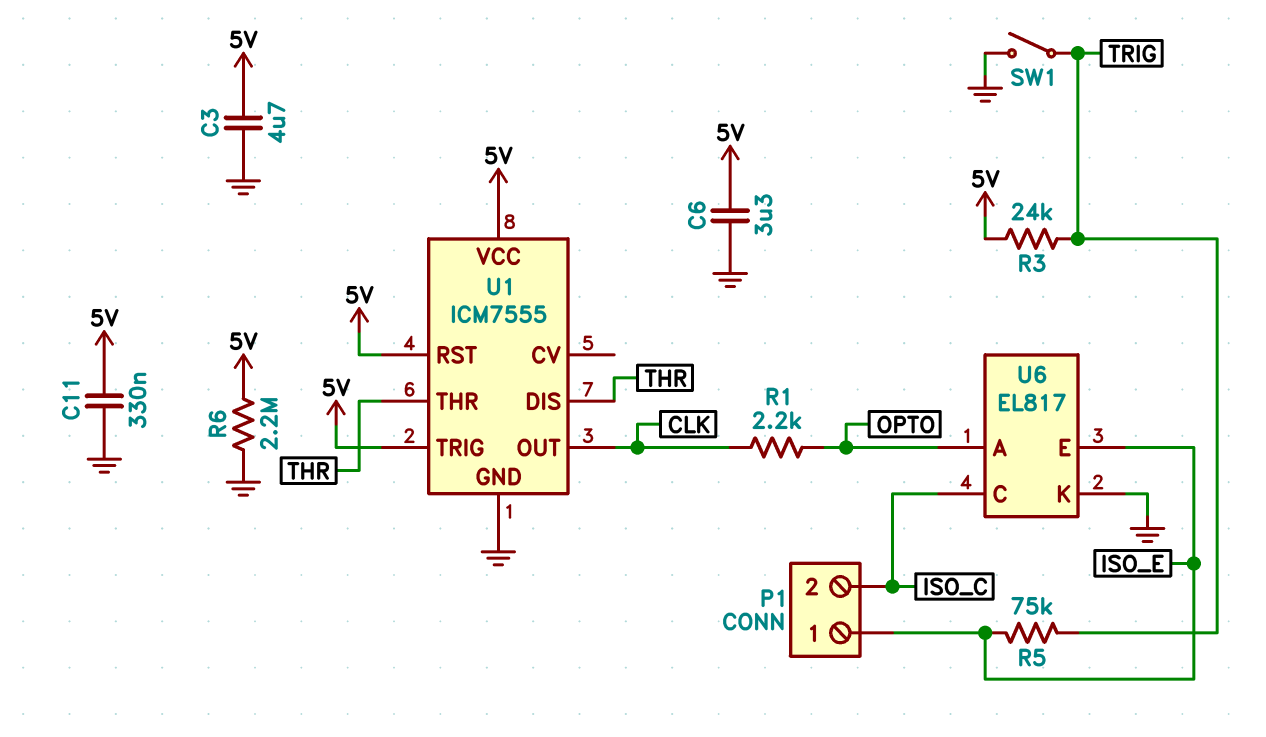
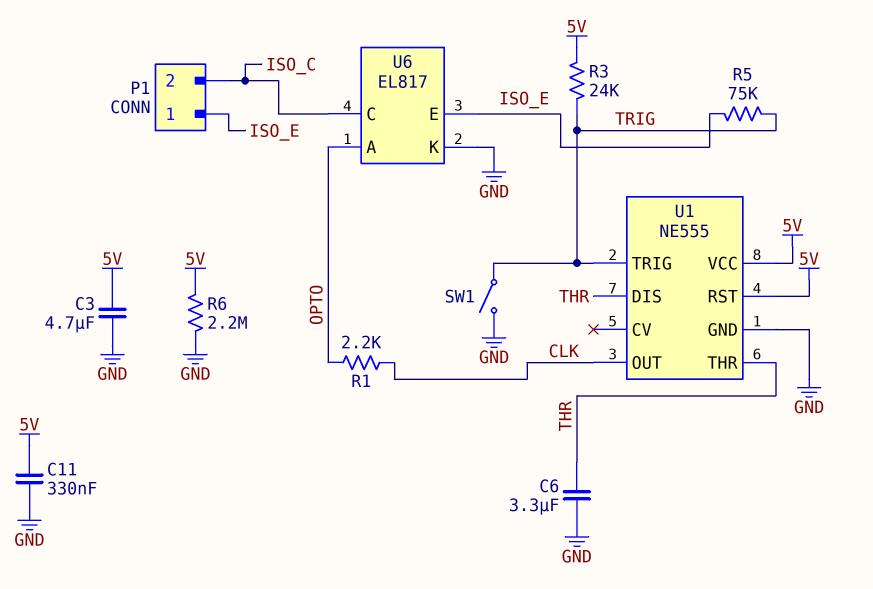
C6: 3.3uF (5V, GND) -> 3.3uF (GND, THR)
U1: ICM7555 -> NE555
U1 pin TRIG: 5V -> TRIG

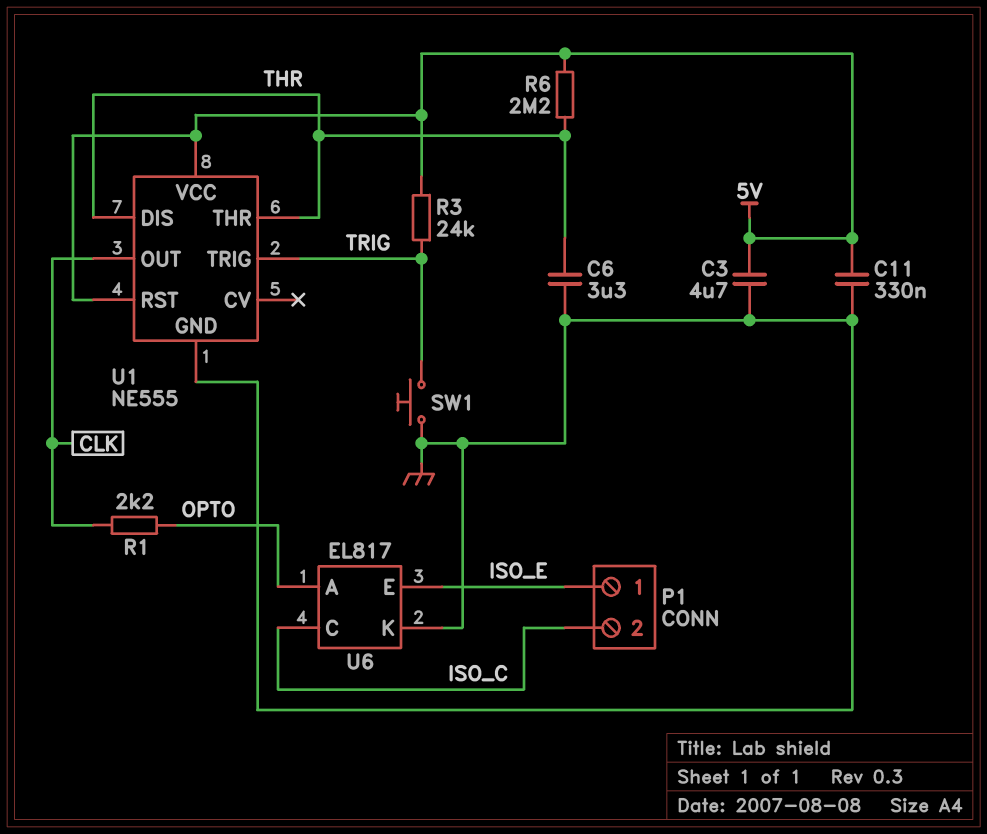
R5: 75k (ISO_E, TRIG) -> none
R6: 2.2M (5V, GND) -> 2.2M (5V, THR)
SW1: switch (GND, TRIG) -> button (GND, TRIG)

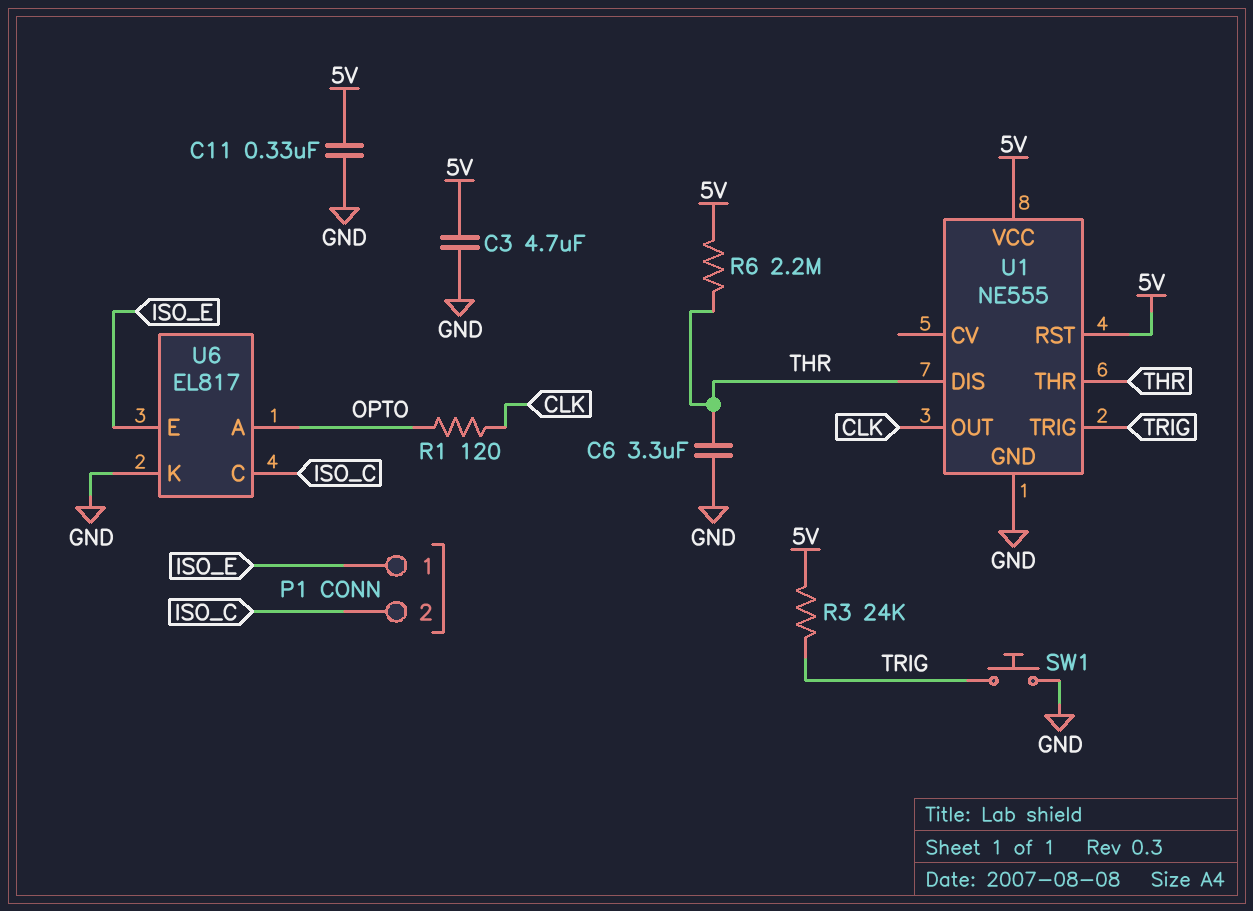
R1: 2.2k (CLK, OPTO) -> 120 (CLK, OPTO)

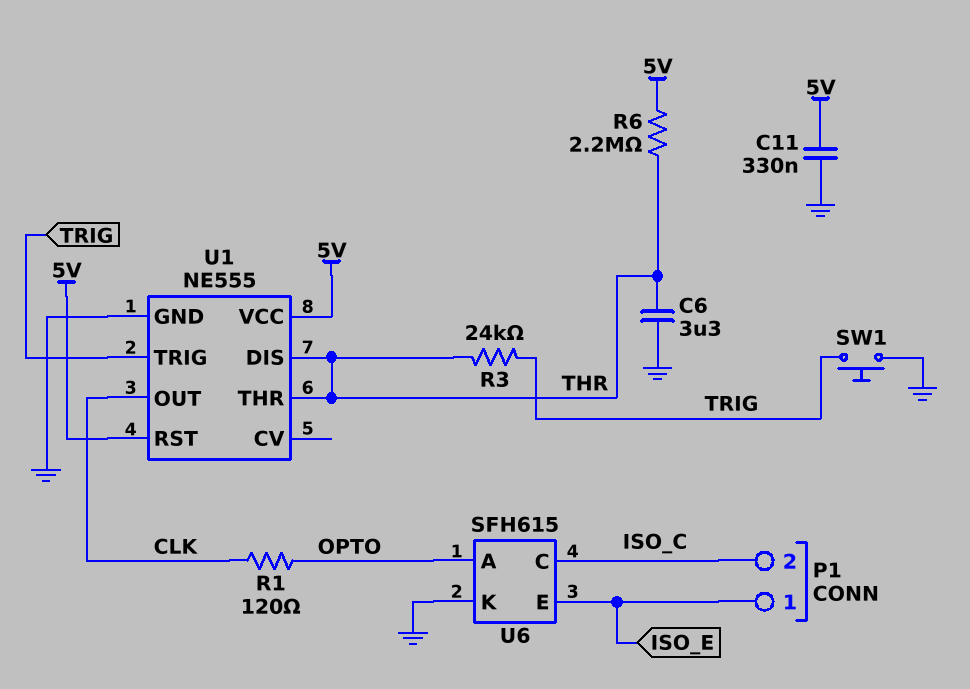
C3: 4.7uF (5V, GND) -> none
R3: 24k (5V, TRIG) -> 24k (THR, TRIG)
U6: EL817 -> SFH615

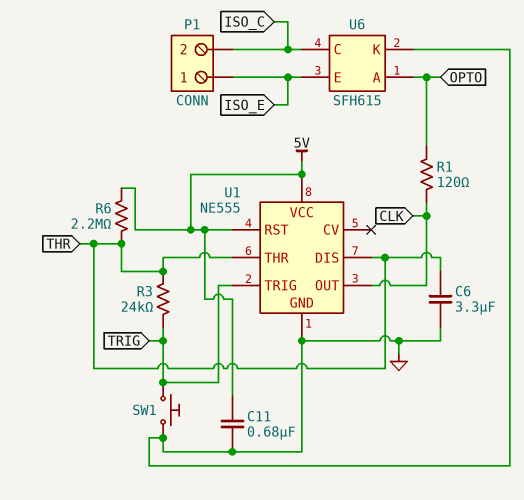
C11: 330nF (5V, GND) -> 680nF (5V, GND)

